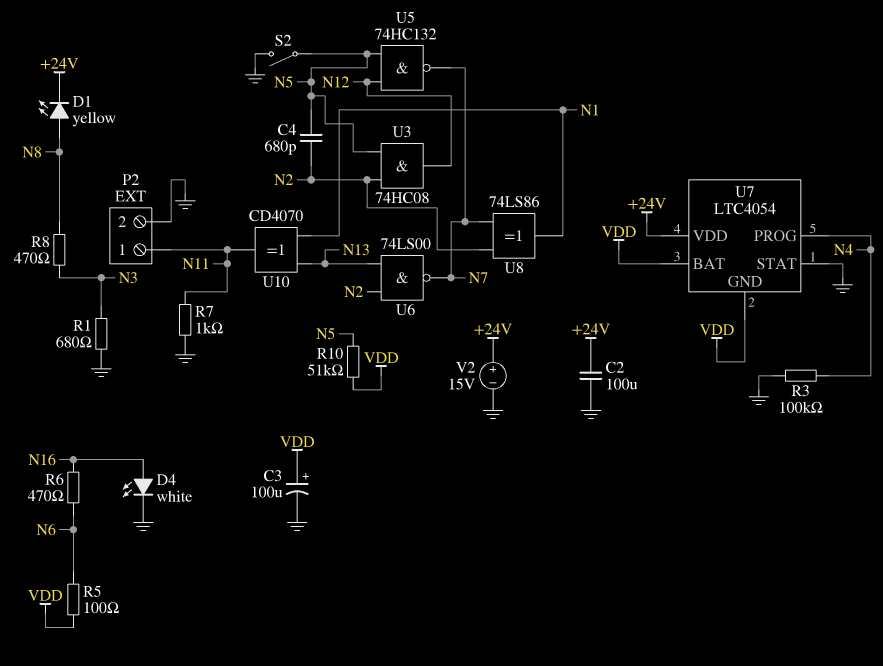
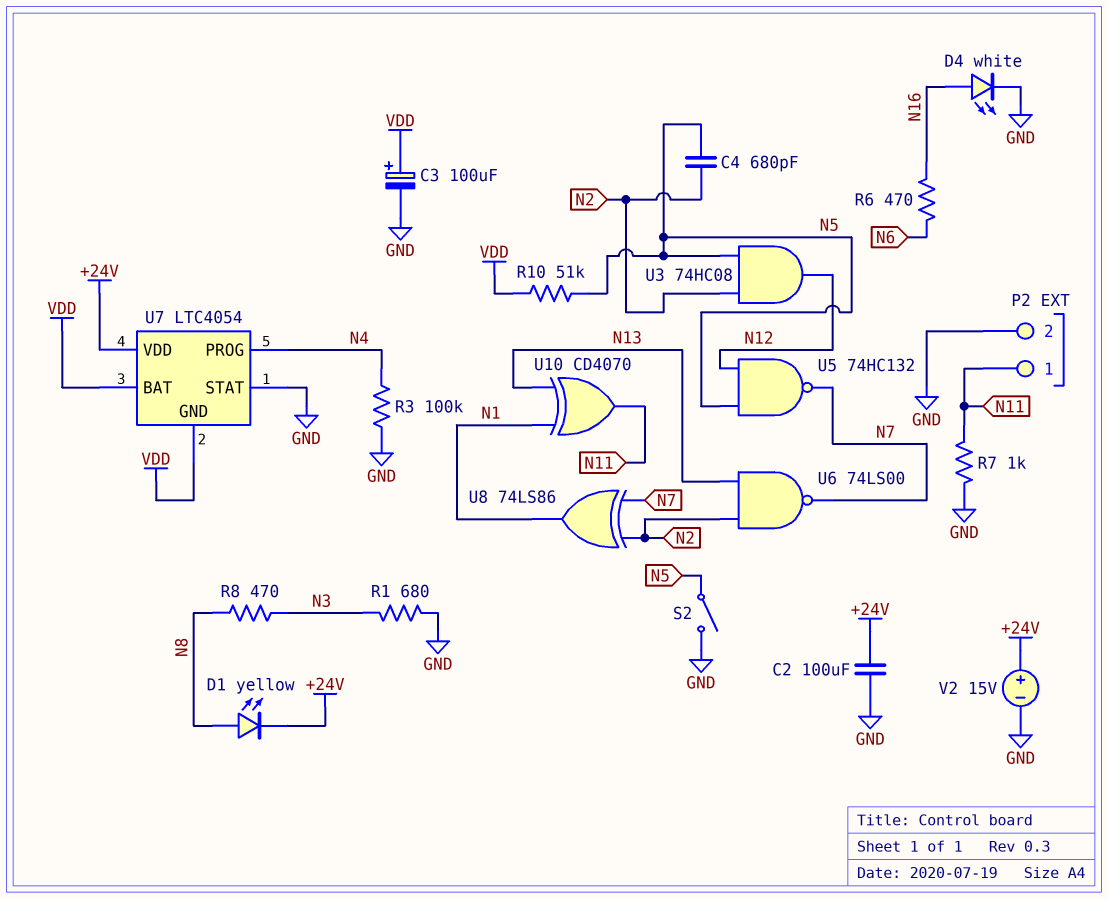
R5: 100 (N6, VDD) -> none

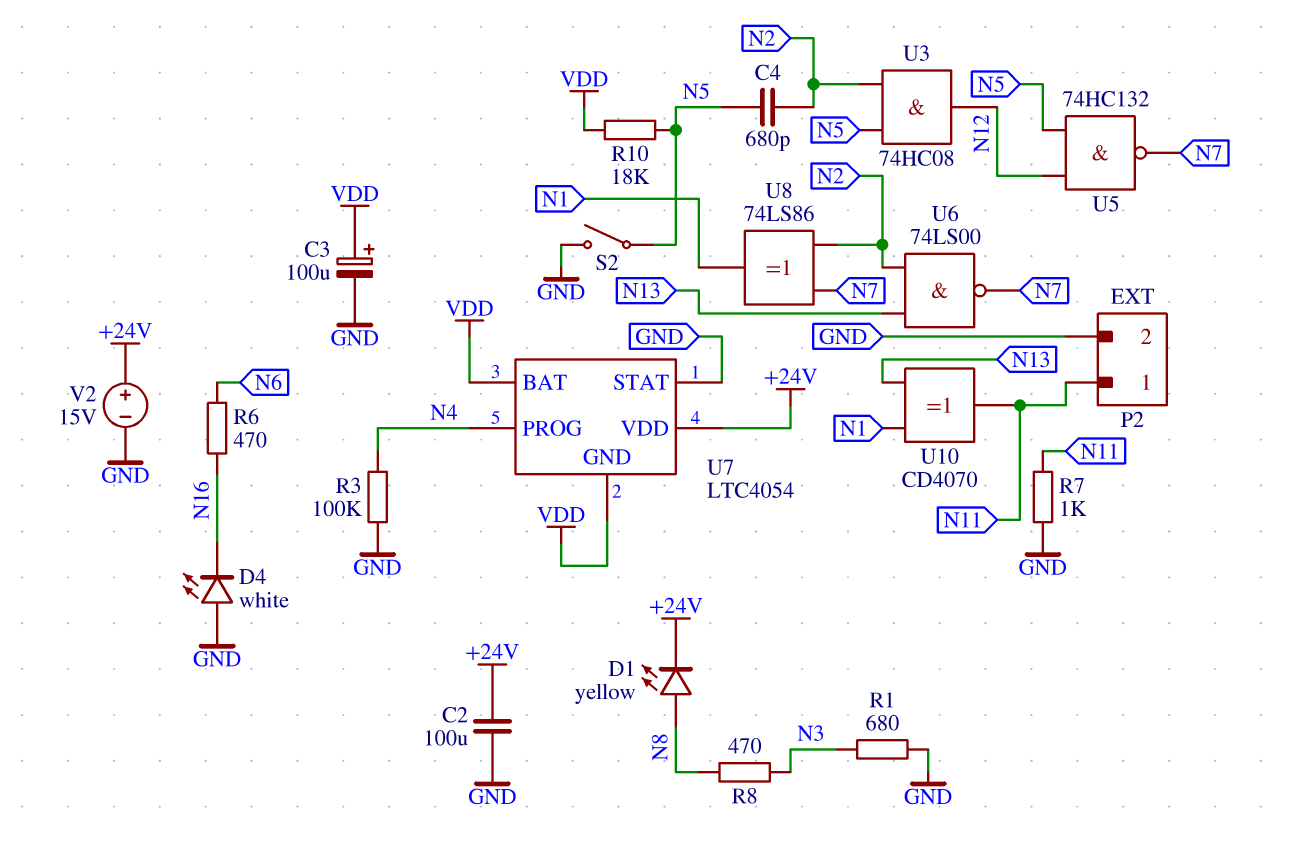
D4: LED white (A N16, K GND) -> LED white (A GND, K N16)
R10: 51k (N5, VDD) -> 18k (N5, VDD)

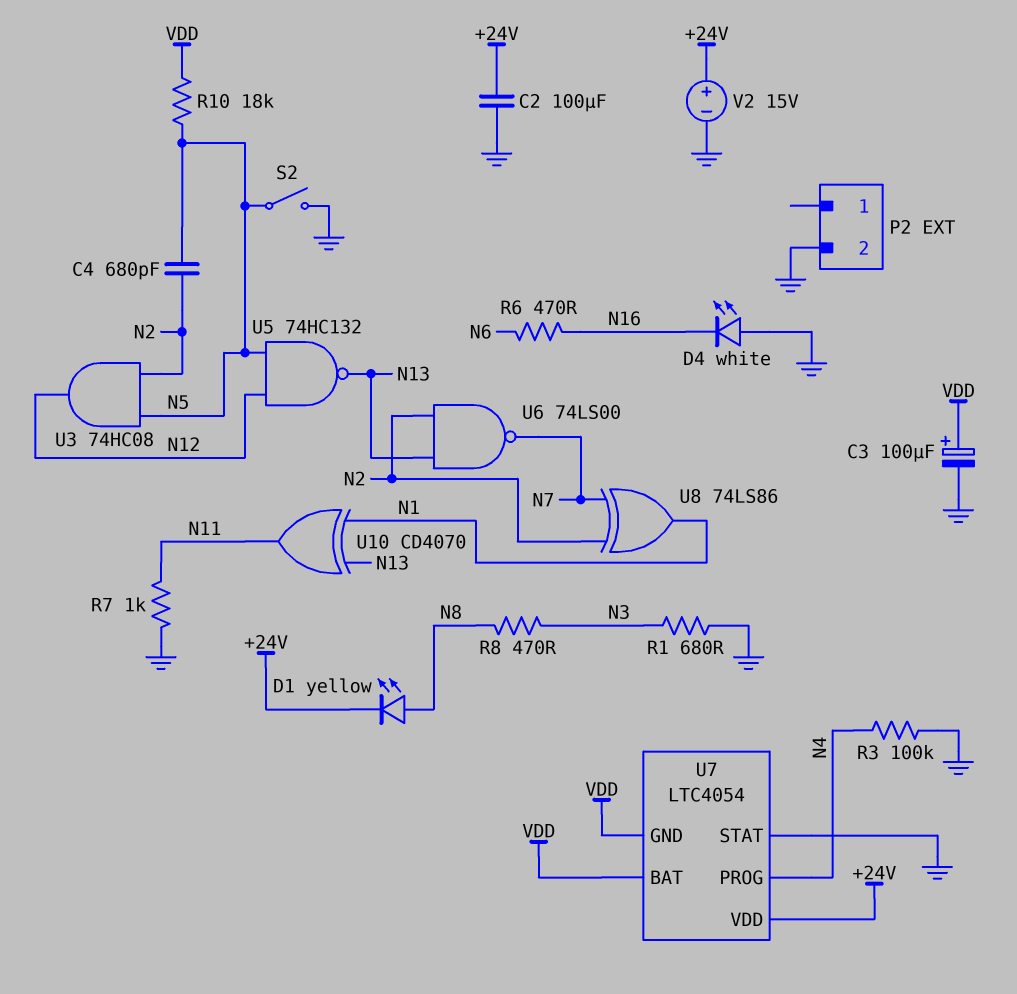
P2 pin 1: N11 -> none
U5: NAND 74HC132 (in N5, in N12, out N7) -> NAND 74HC132 (in N5, in N12, out N13)

